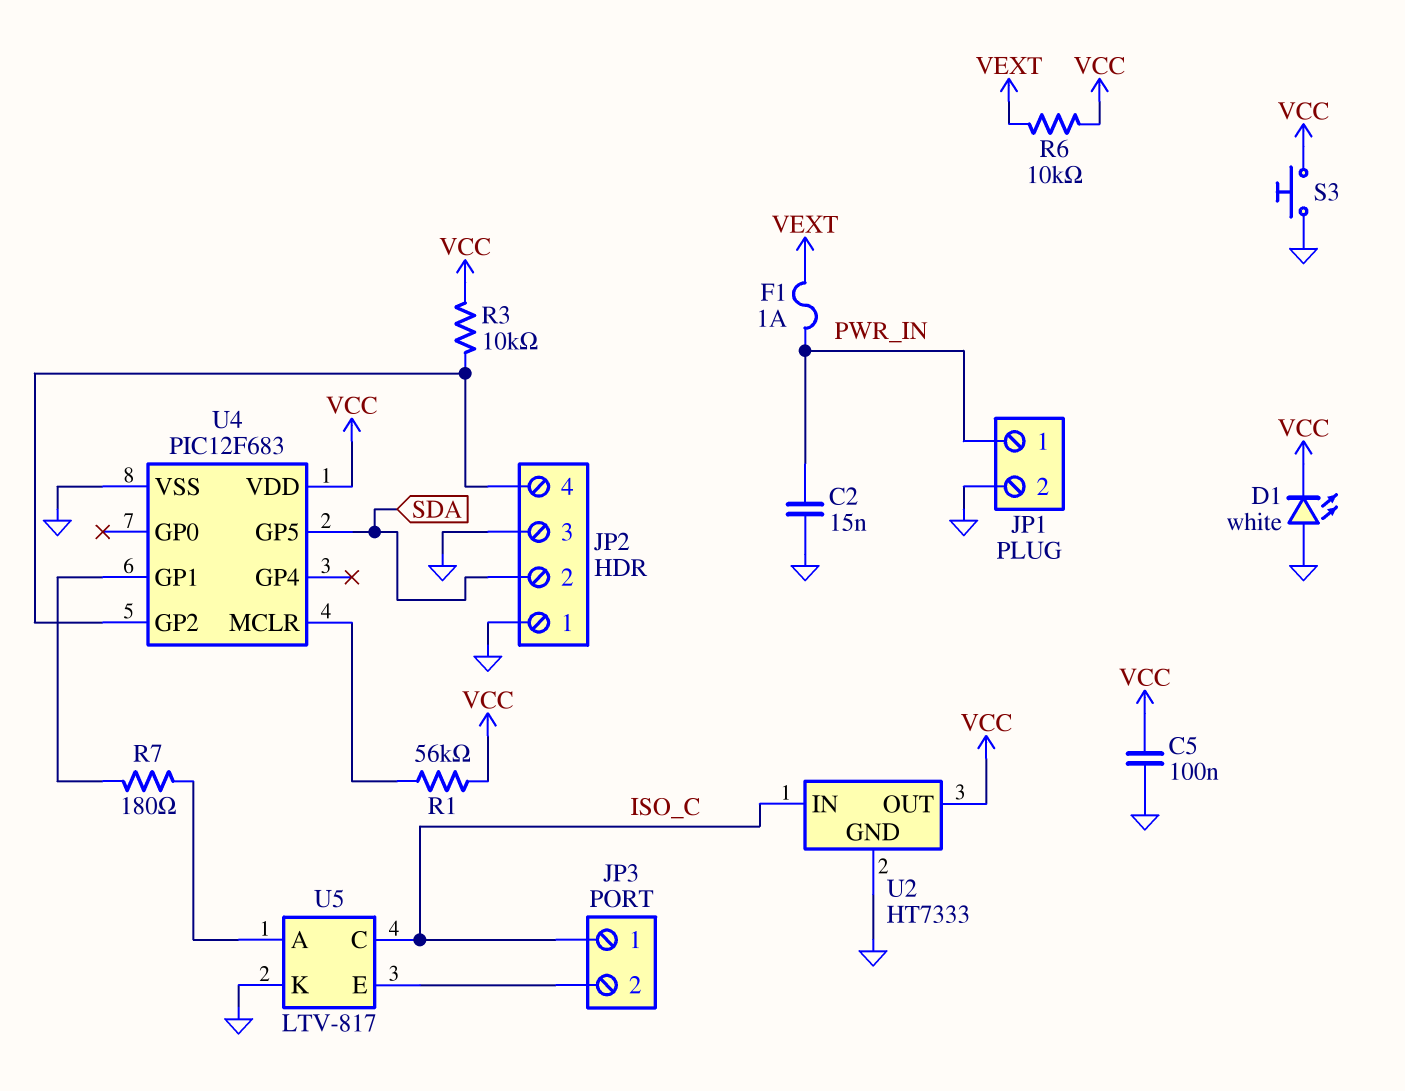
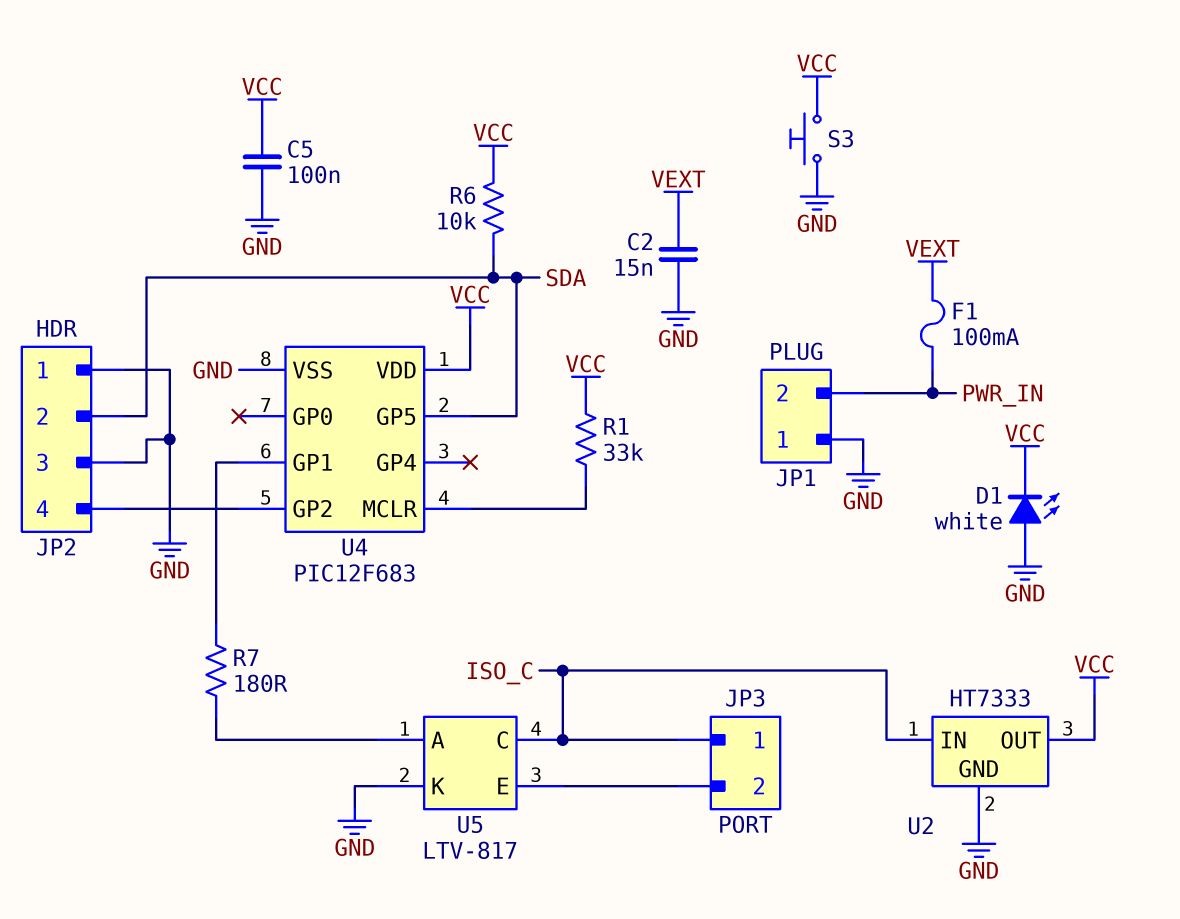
C2: 15nF (GND, PWR_IN) -> 15nF (GND, VEXT)
F1: 1A (PWR_IN, VEXT) -> 100mA (PWR_IN, VEXT)
JP1 pin 1: PWR_IN -> GND
JP1 pin 2: GND -> PWR_IN
R1: 56k (U4/MCLR, VCC) -> 33k (U4/MCLR, VCC)
R3: 10k (JP2/4, VCC) -> none
R6: 10k (VCC, VEXT) -> 10k (SDA, VCC)

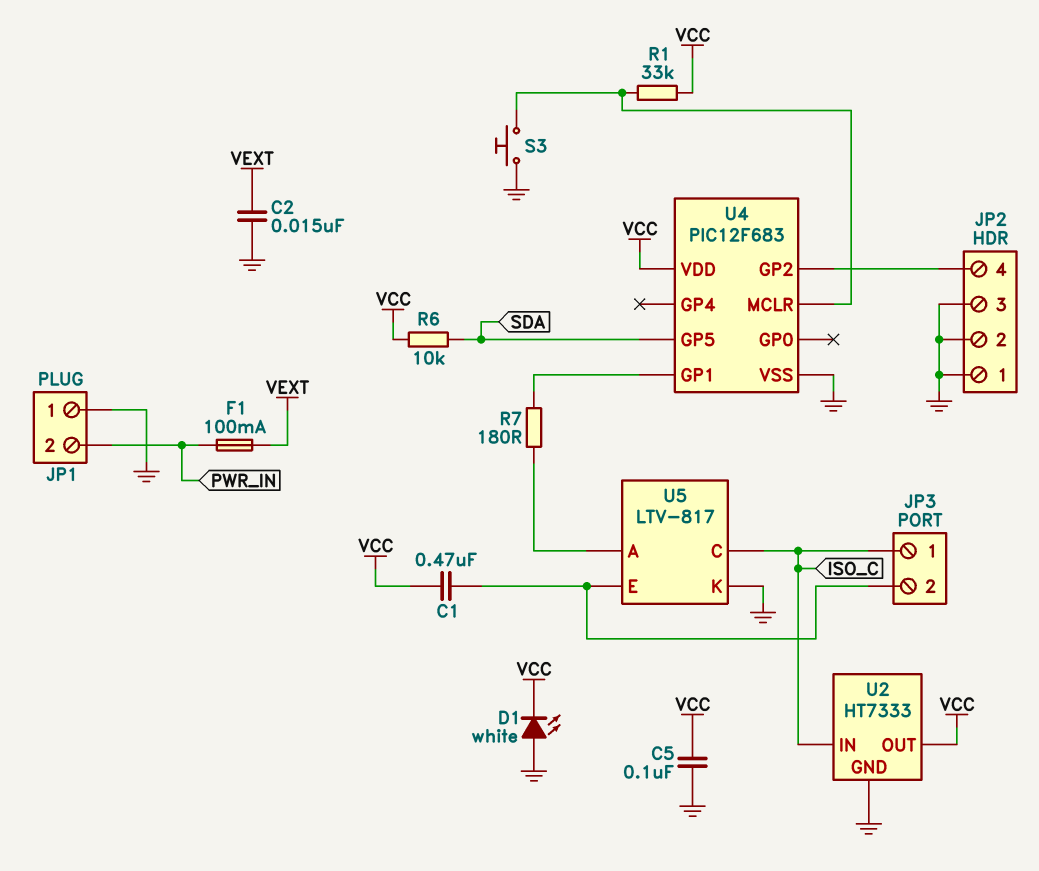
C1: none -> 470nF (JP3/2, VCC)
JP2 pin 2: SDA -> GND
S3: button (GND, VCC) -> button (GND, U4/MCLR)

